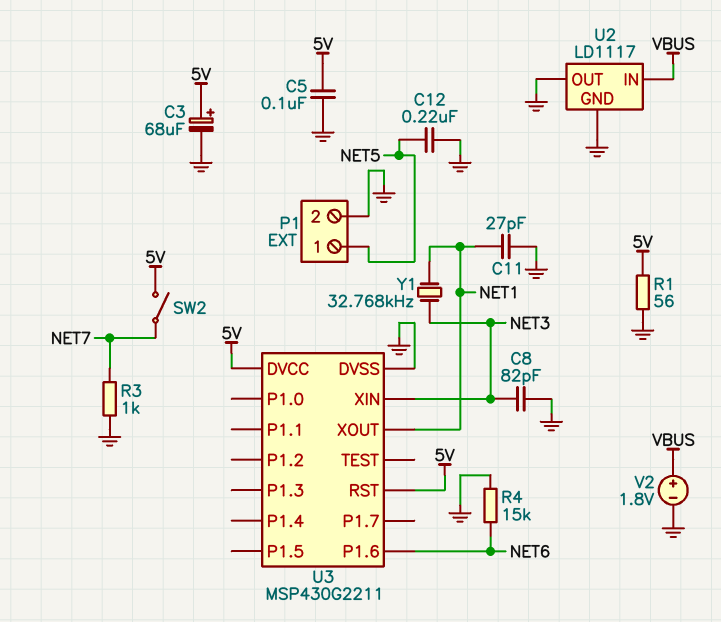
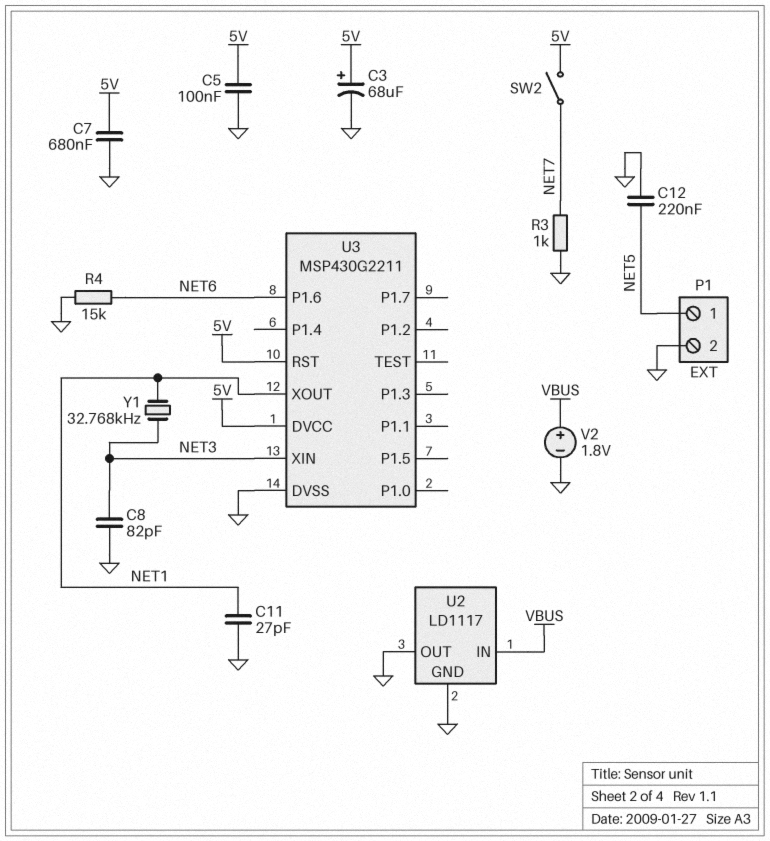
C7: none -> 680nF (5V, GND)
R1: 56 (5V, GND) -> none

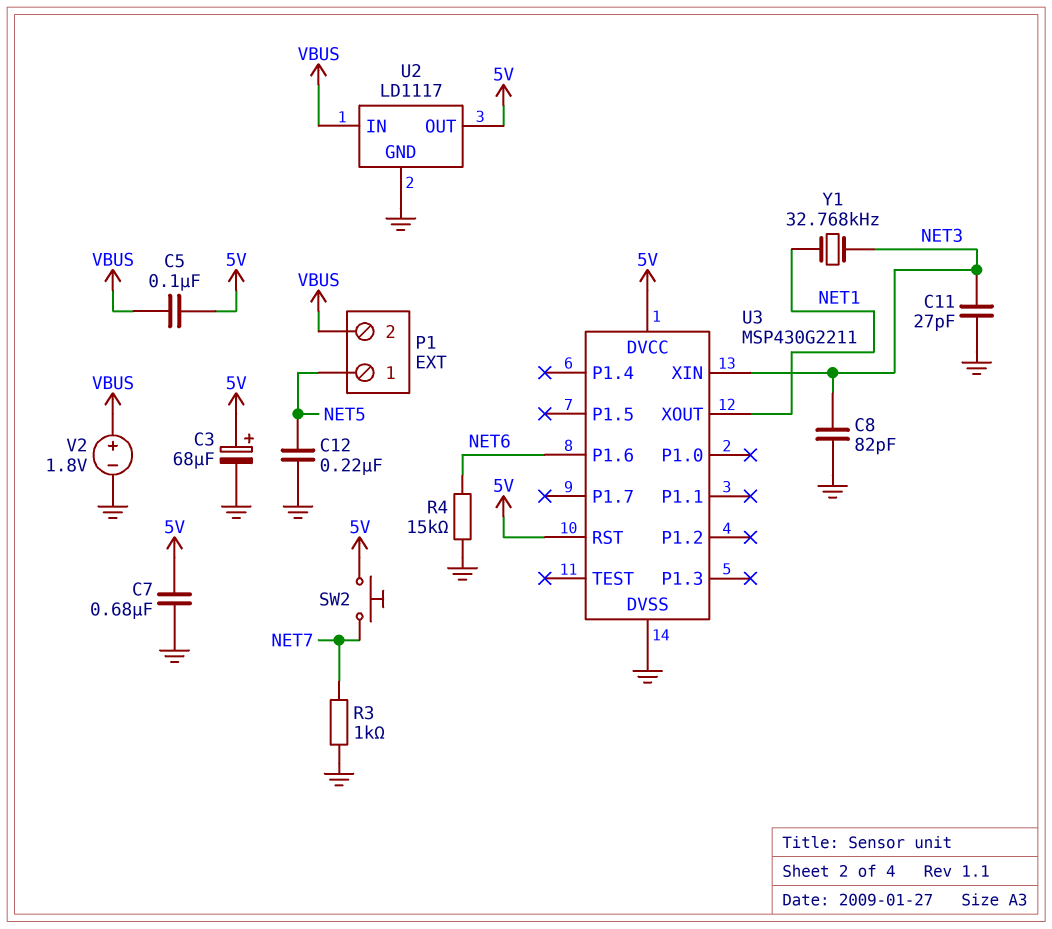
C5: 100nF (5V, GND) -> 100nF (5V, VBUS)
C11: 27pF (GND, NET1) -> 27pF (GND, NET3)
P1 pin 2: GND -> VBUS
SW2: switch (5V, NET7) -> button (5V, NET7)
U2 pin OUT: GND -> 5V

